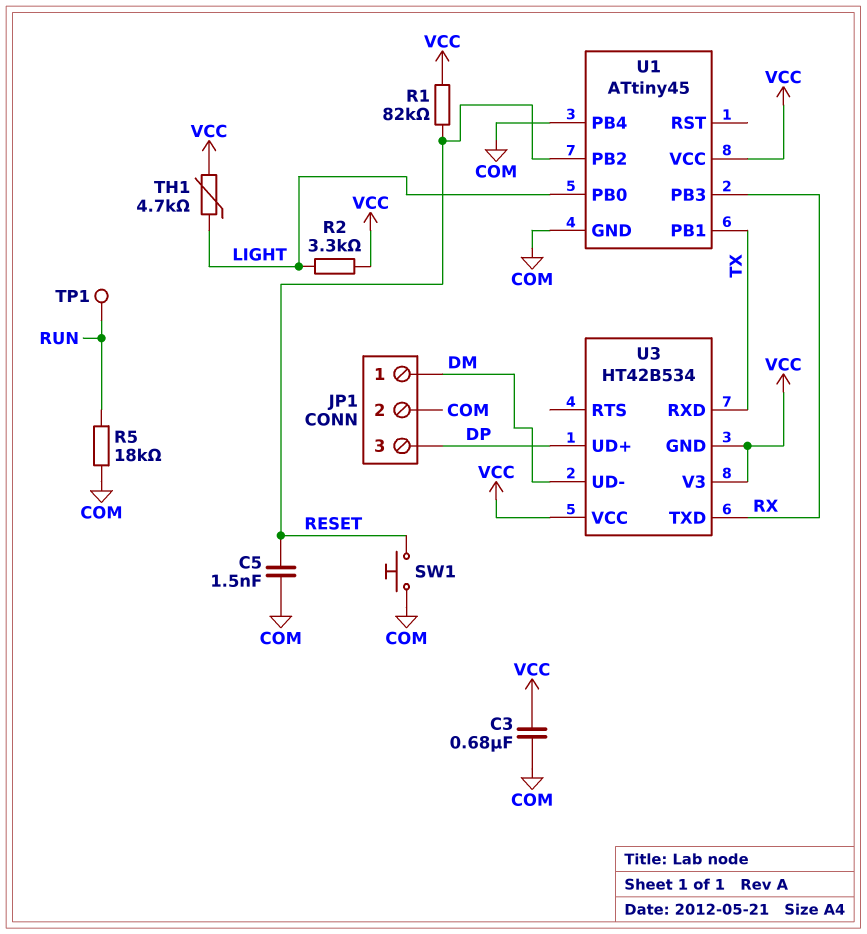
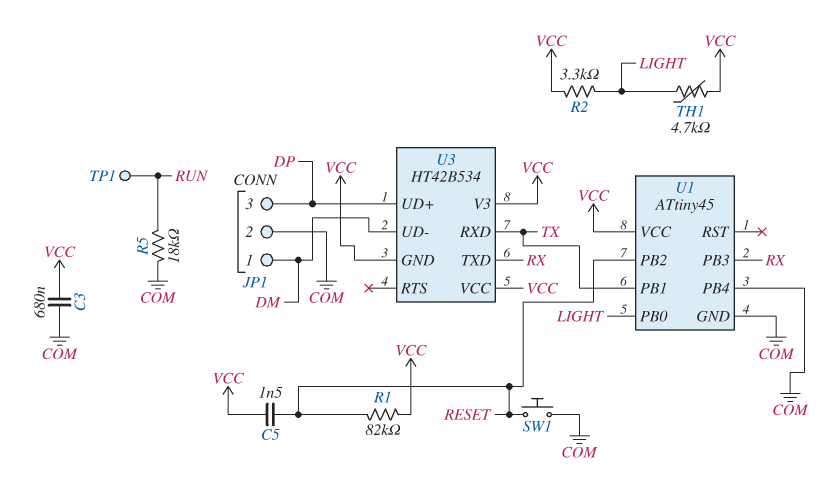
C5: 1.5nF (COM, RESET) -> 1.5nF (RESET, VCC)

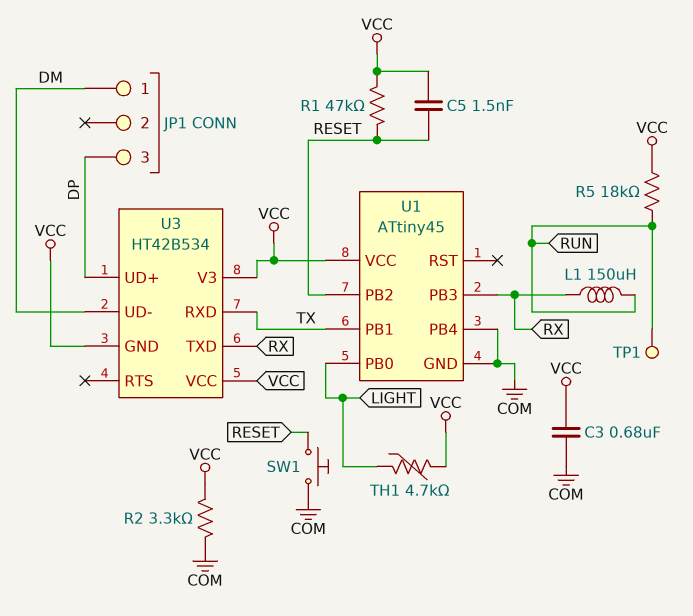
JP1 pin 2: COM -> none
L1: none -> 150uH (RUN, RX)
R1: 82k (RESET, VCC) -> 47k (RESET, VCC)
R2: 3.3k (LIGHT, VCC) -> 3.3k (COM, VCC)
R5: 18k (COM, RUN) -> 18k (RUN, VCC)

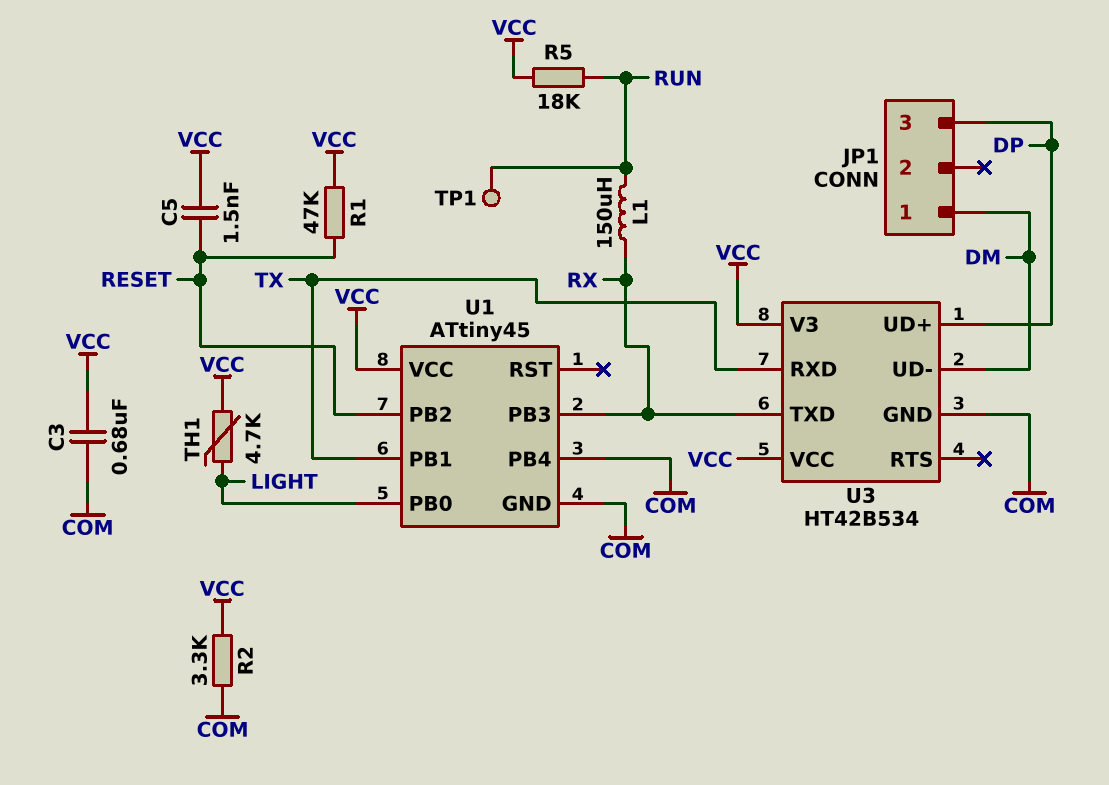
SW1: button (COM, RESET) -> none
U3 pin GND: VCC -> COM

